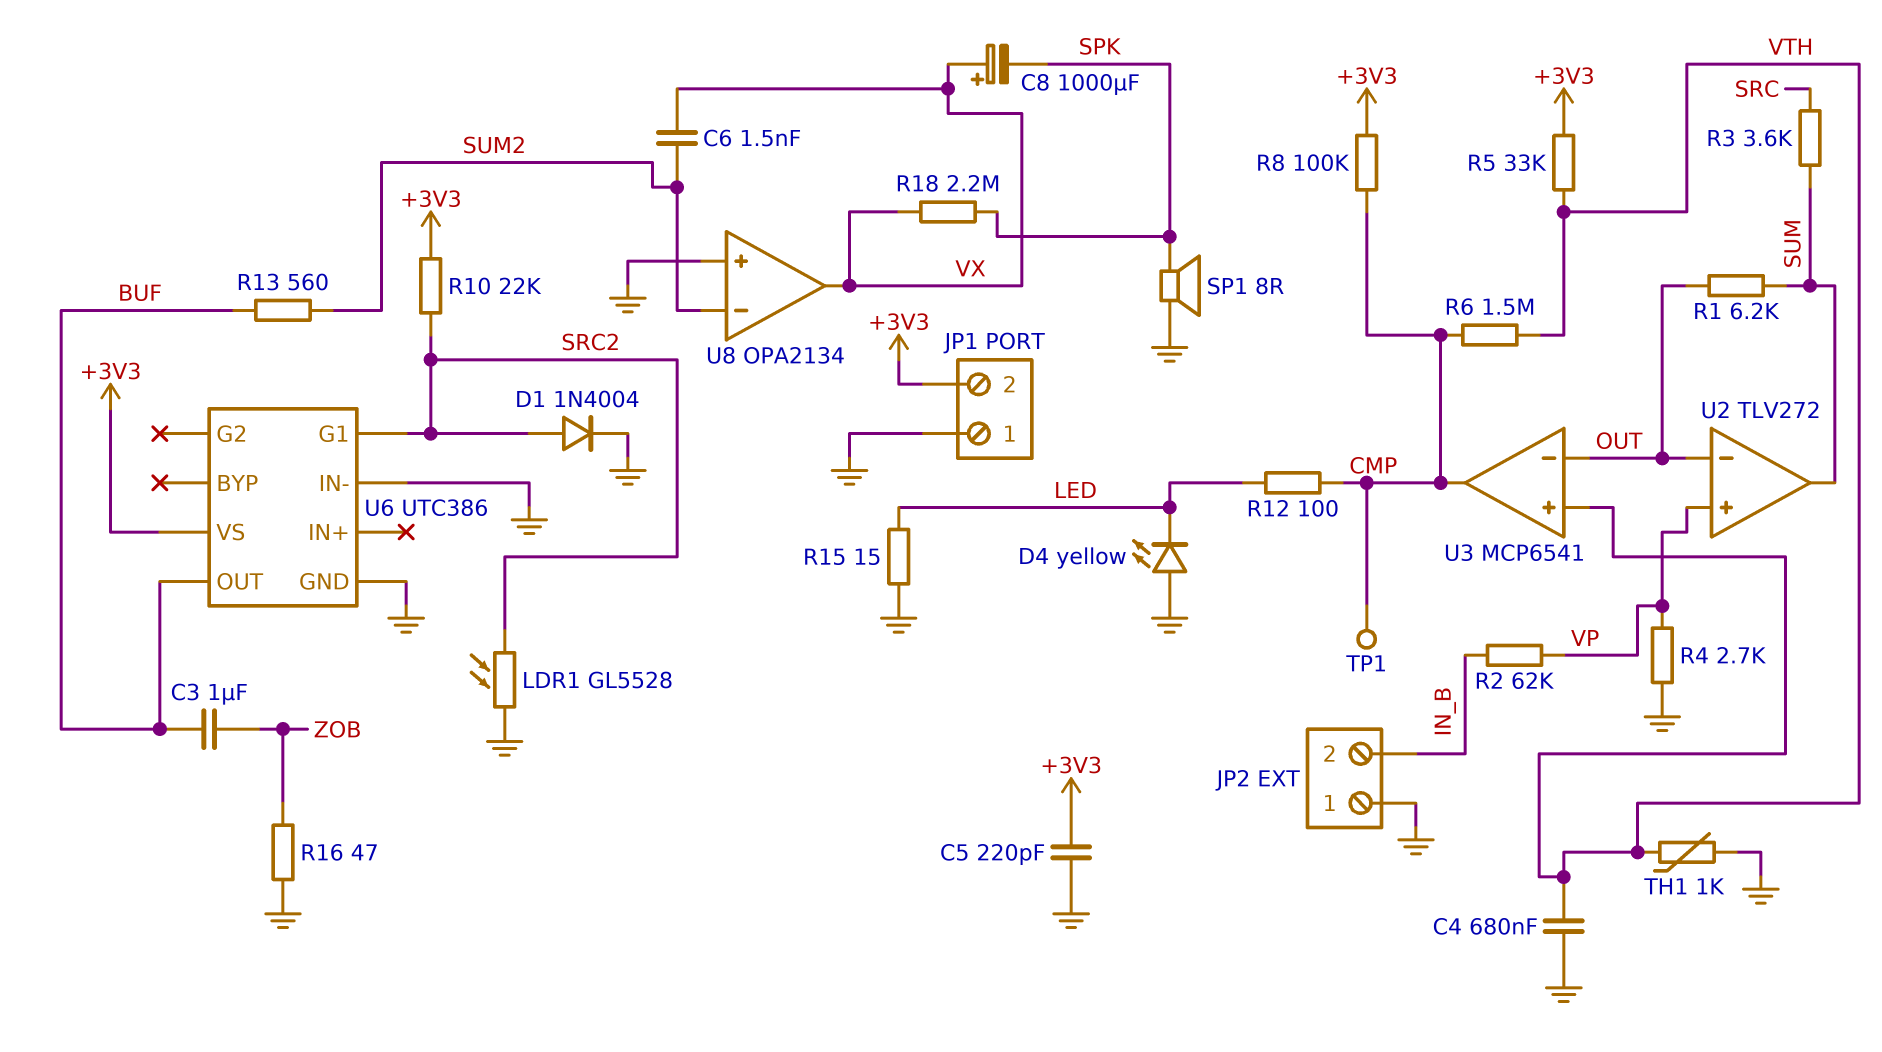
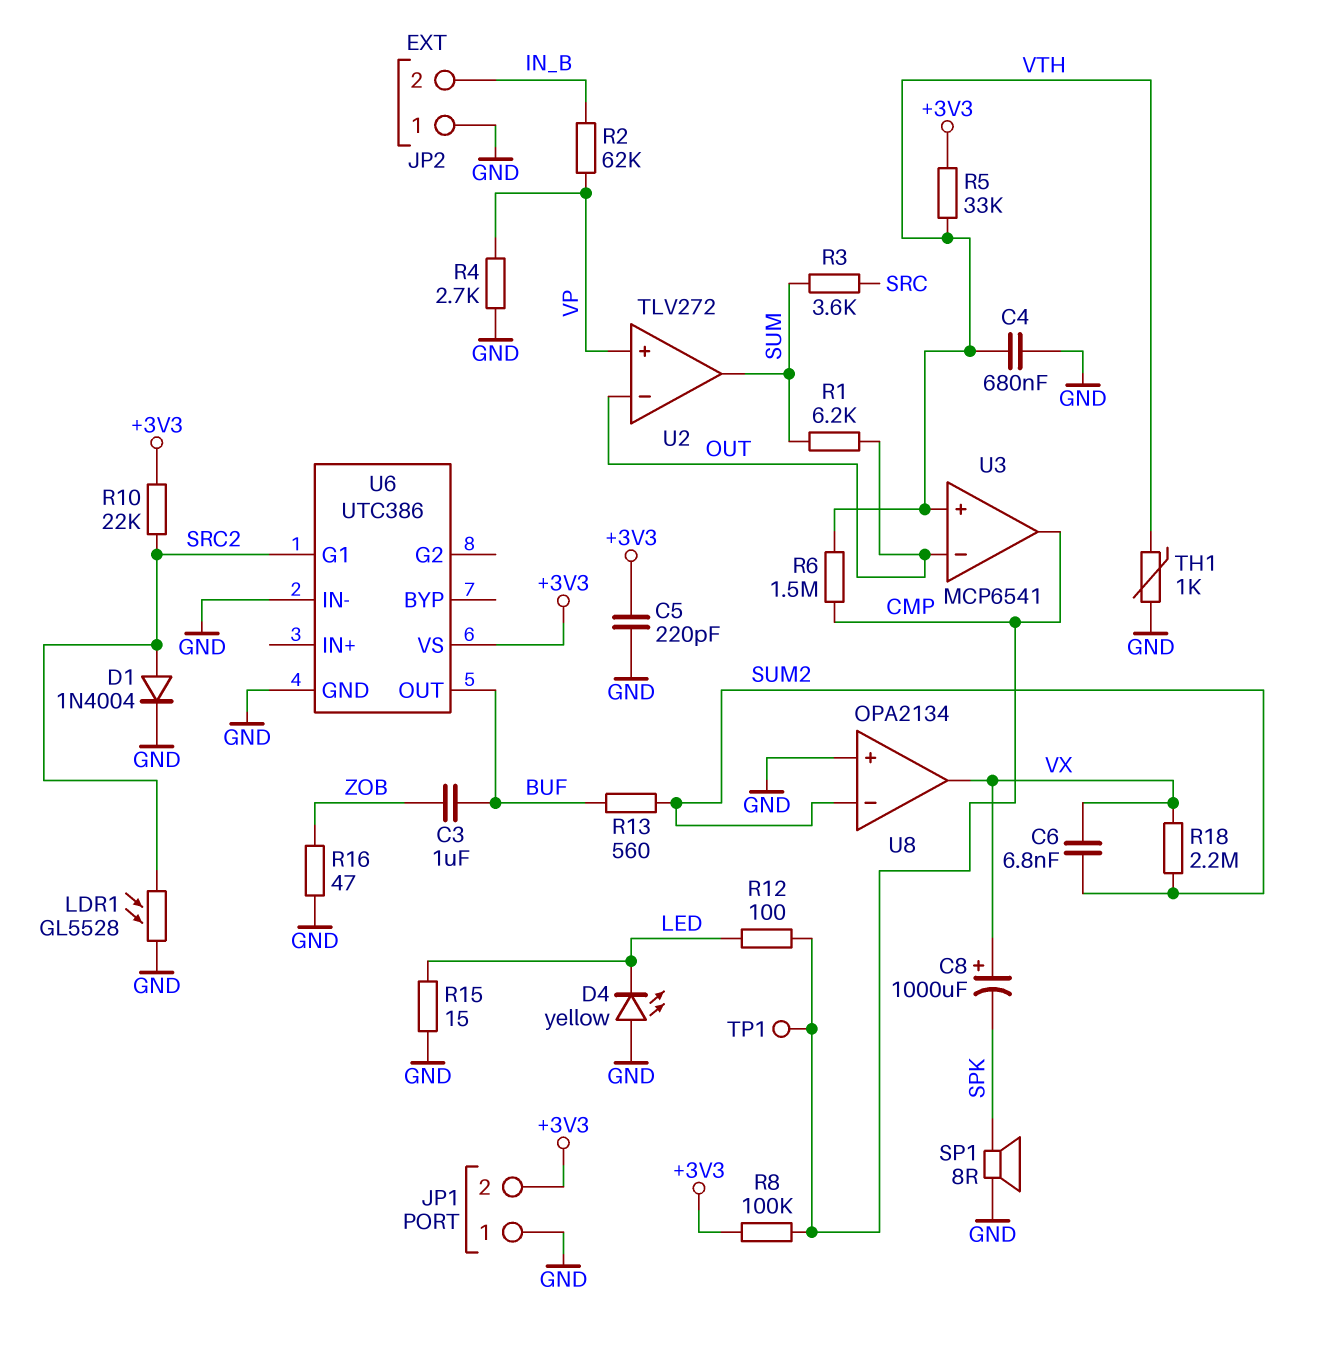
C6: 1.5nF (SUM2, VX) -> 6.8nF (SUM2, VX)
R18: 2.2M (SPK, VX) -> 2.2M (SUM2, VX)

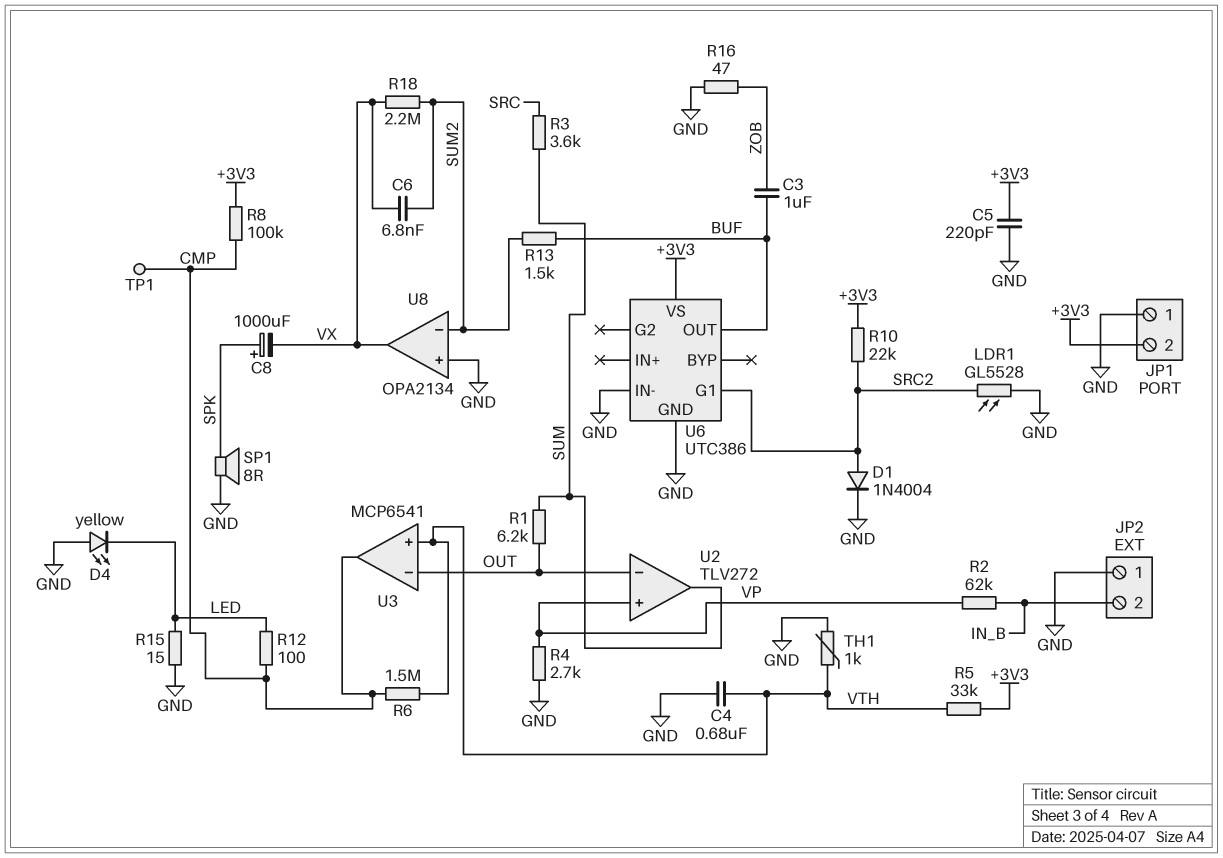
C8: 1000uF (plus VX, minus SPK) -> 1000uF (plus SPK, minus VX)
R13: 560 (BUF, SUM2) -> 1.5k (BUF, SUM2)

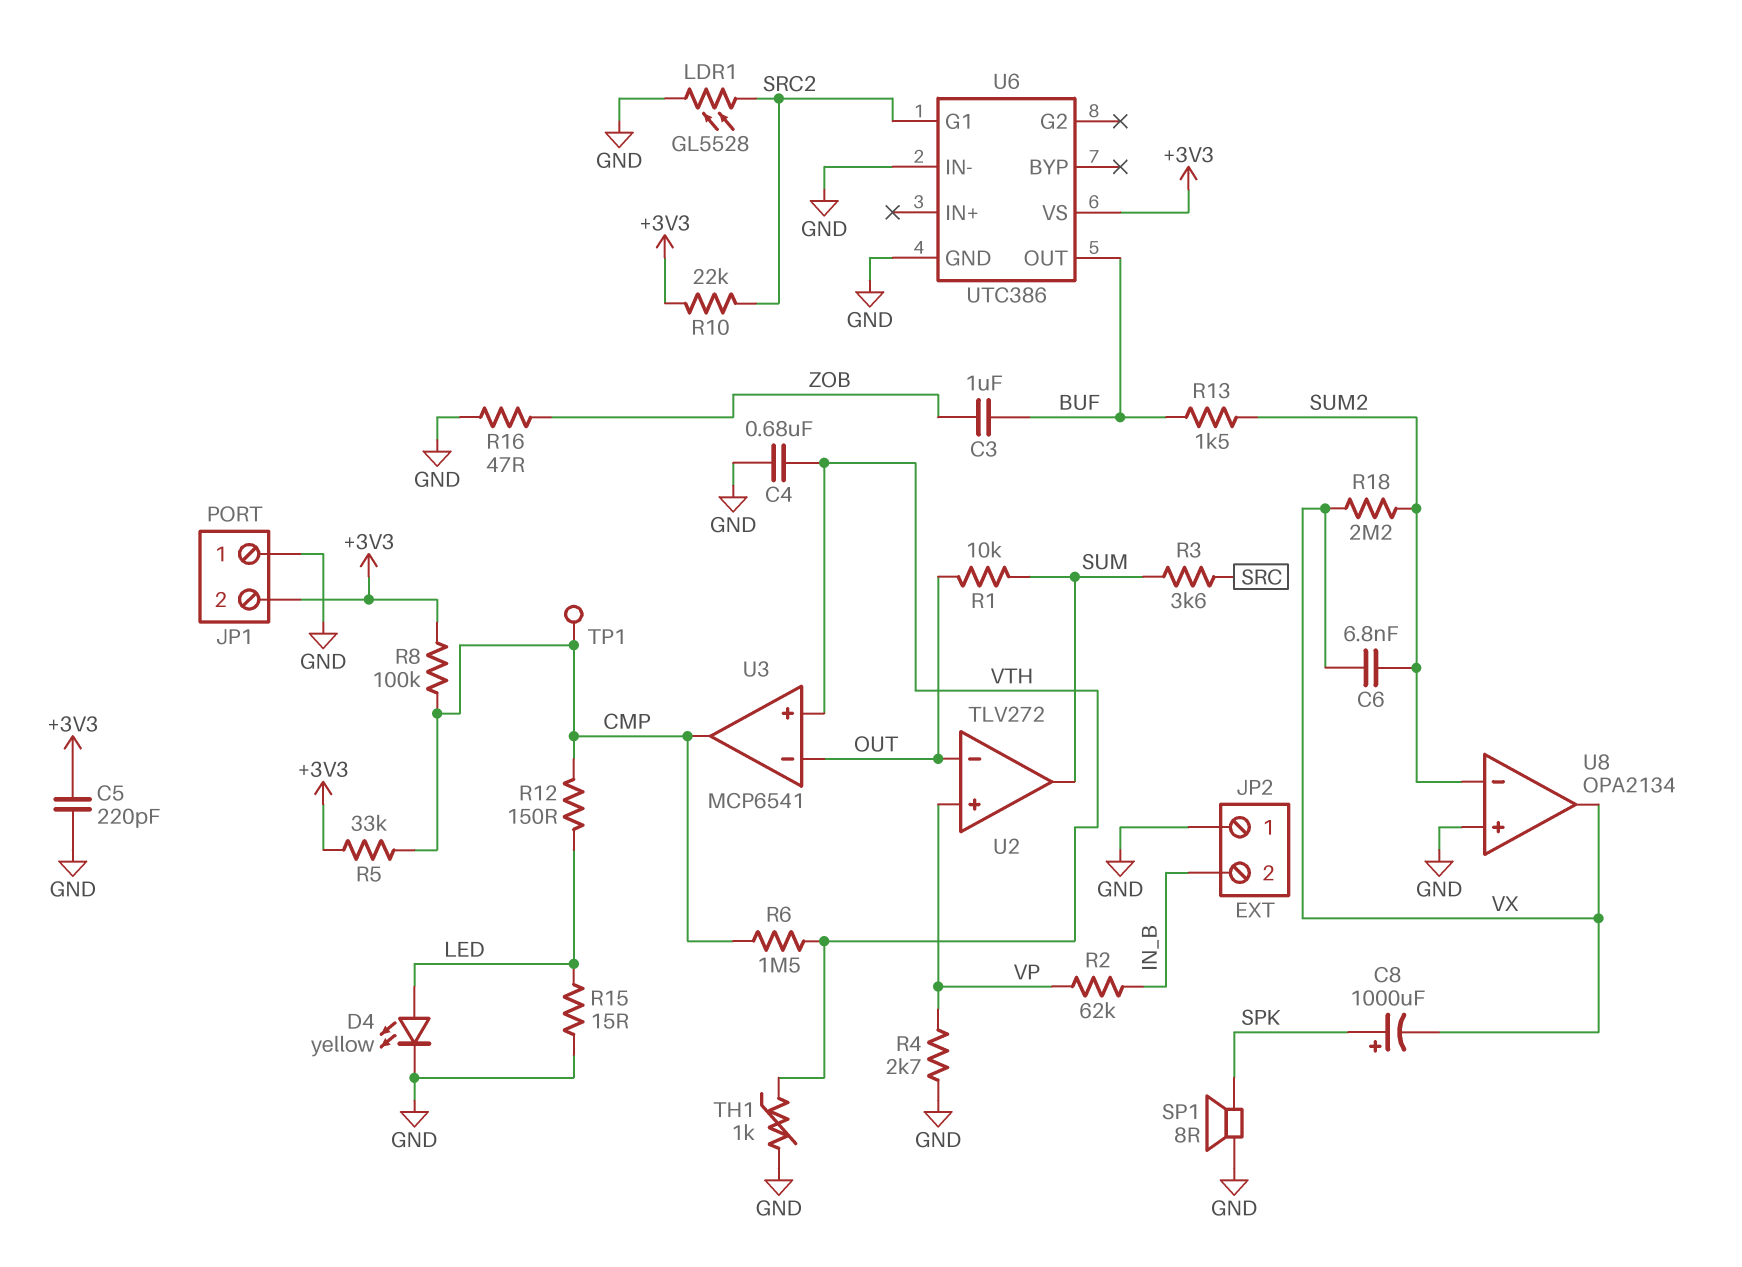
D1: diode 1N4004 (A SRC2, K GND) -> none
D4: LED yellow (A GND, K LED) -> LED yellow (A LED, K GND)
R1: 6.2k (OUT, SUM) -> 10k (OUT, SUM)
R5: 33k (+3V3, VTH) -> 33k (+3V3, CMP)
R12: 100 (CMP, LED) -> 150 (CMP, LED)

